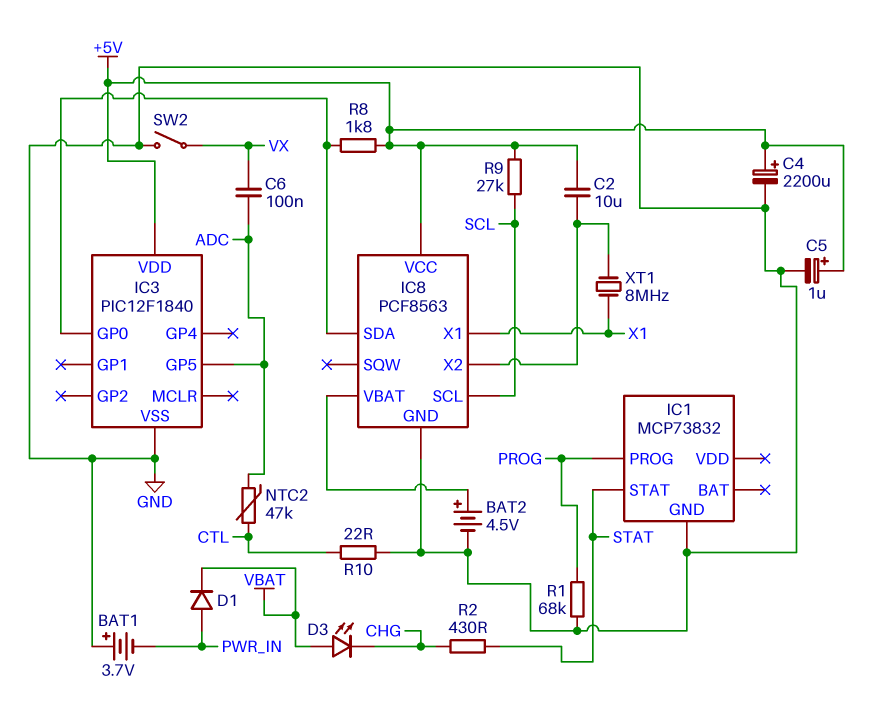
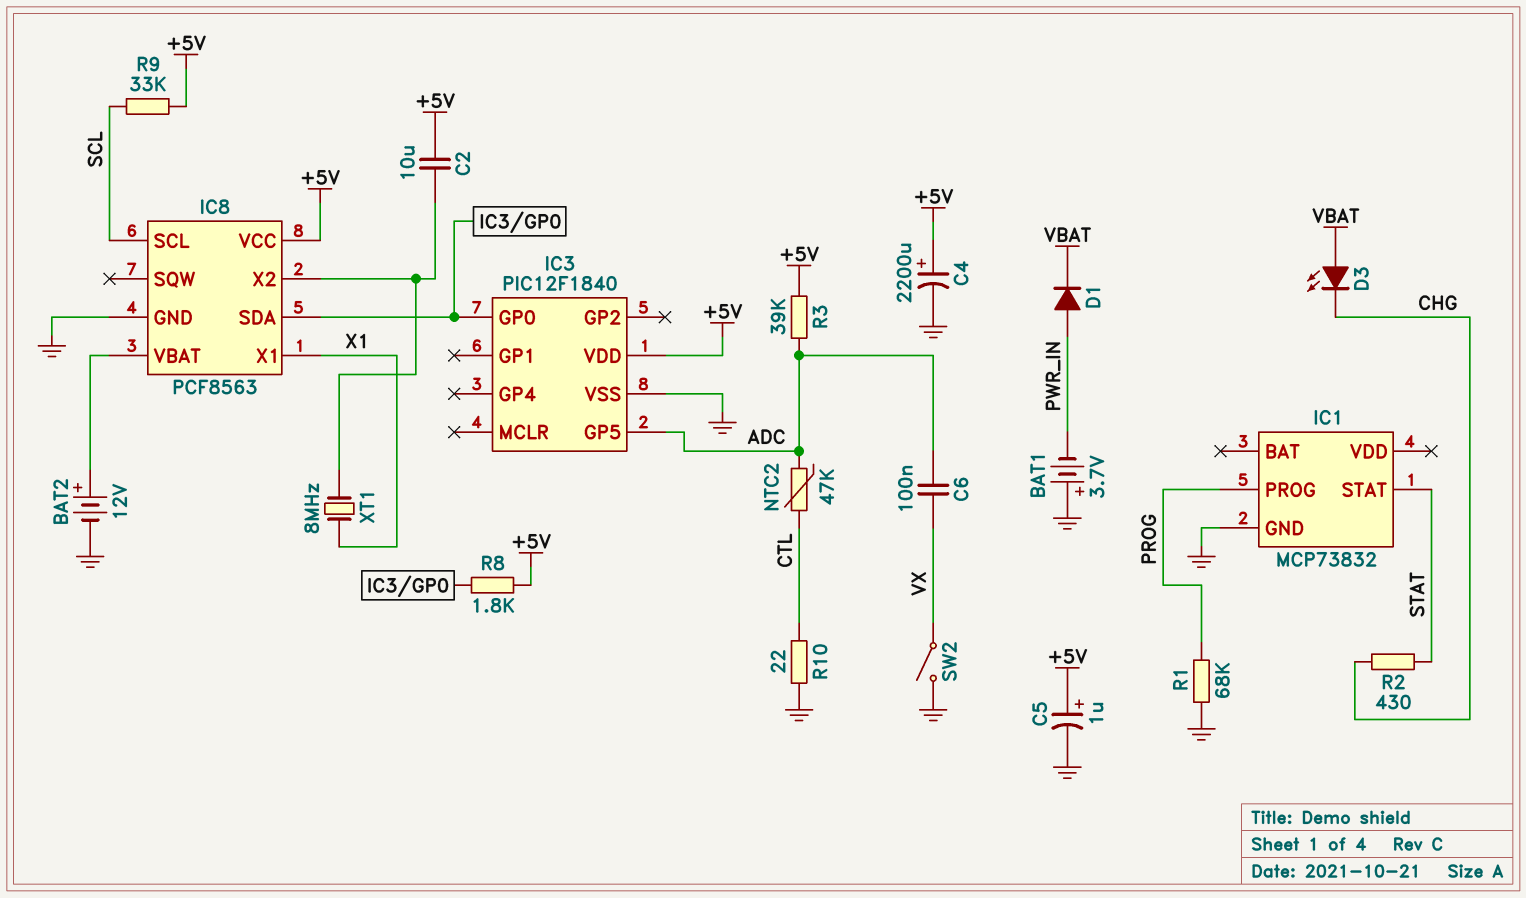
BAT2: 4.5V (plus IC8/VBAT, minus GND) -> 12V (plus IC8/VBAT, minus GND)
R3: none -> 39k (+5V, ADC)
R9: 27k (+5V, SCL) -> 33k (+5V, SCL)

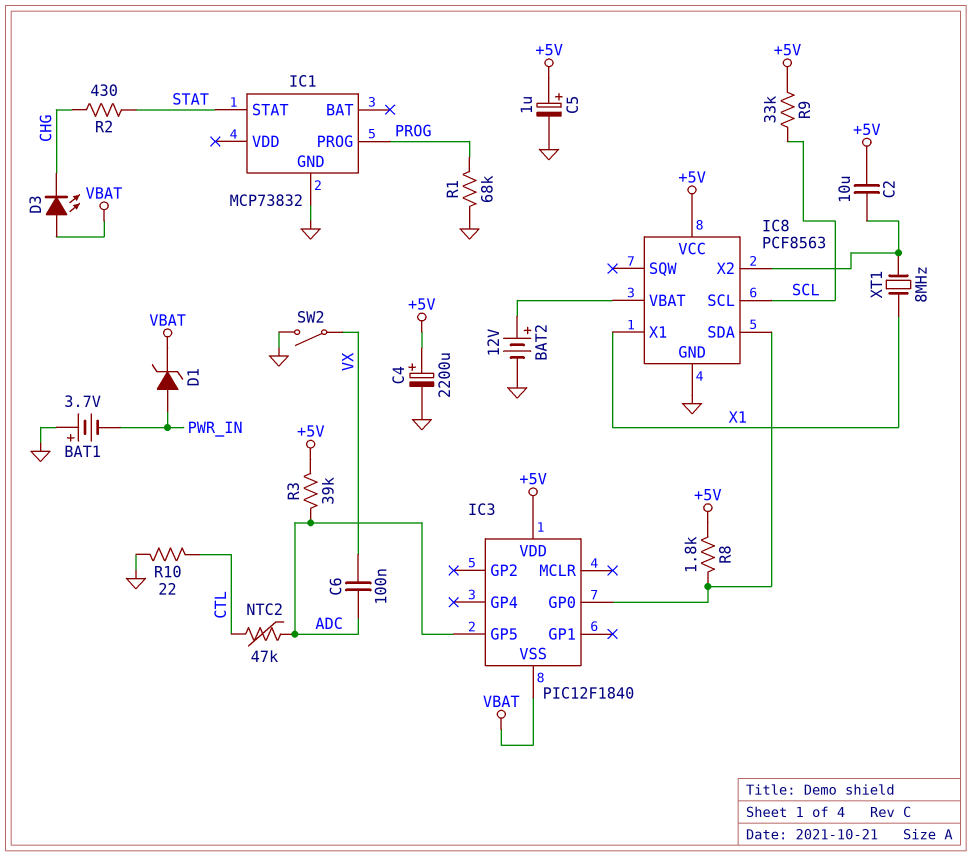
D1: diode (A PWR_IN, K VBAT) -> zener (A PWR_IN, K VBAT)
IC3 pin VSS: GND -> VBAT

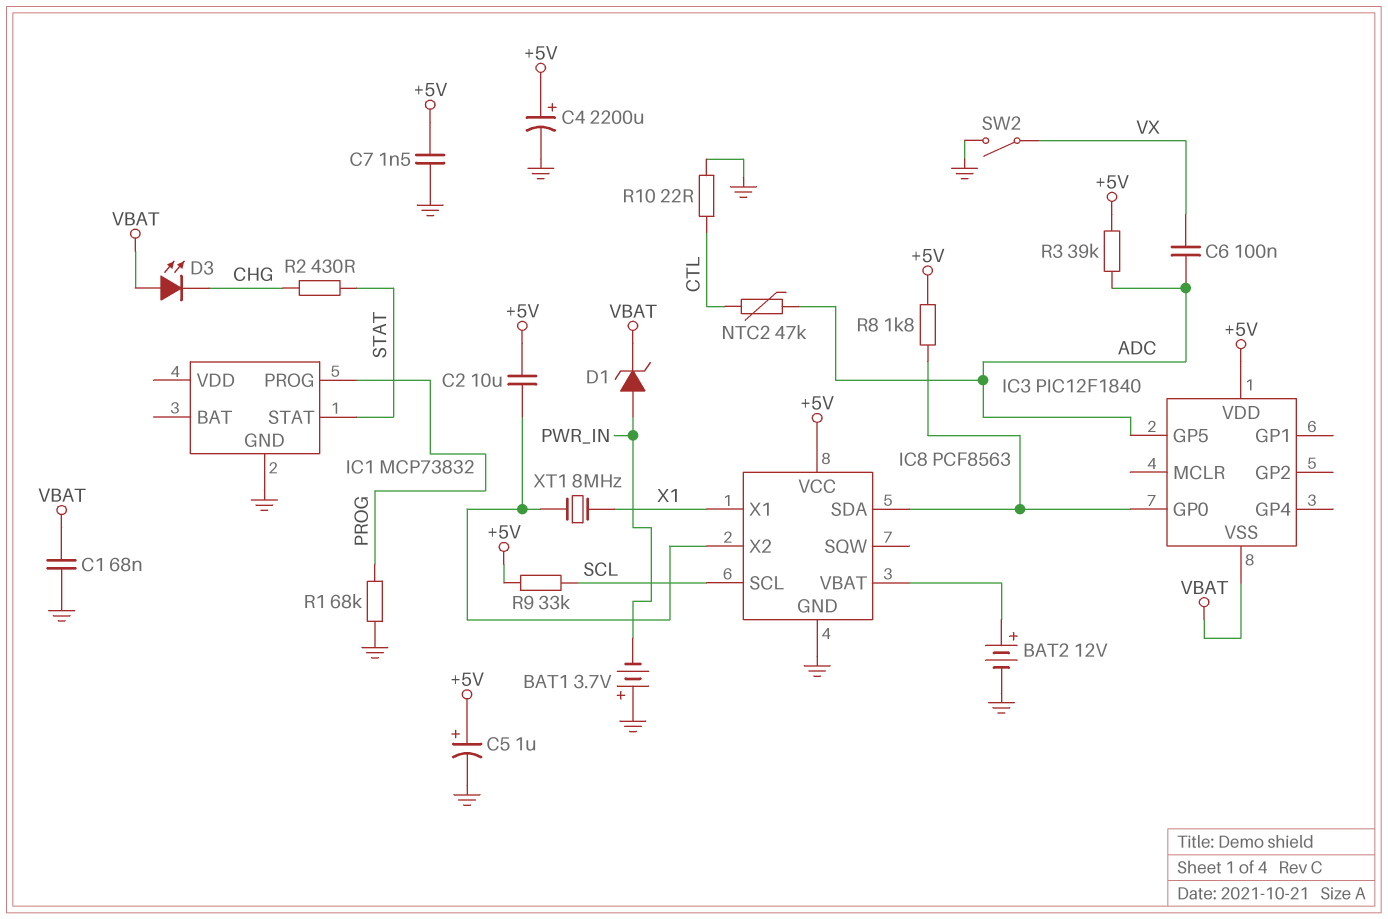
C1: none -> 68nF (GND, VBAT)
C7: none -> 1.5nF (+5V, GND)

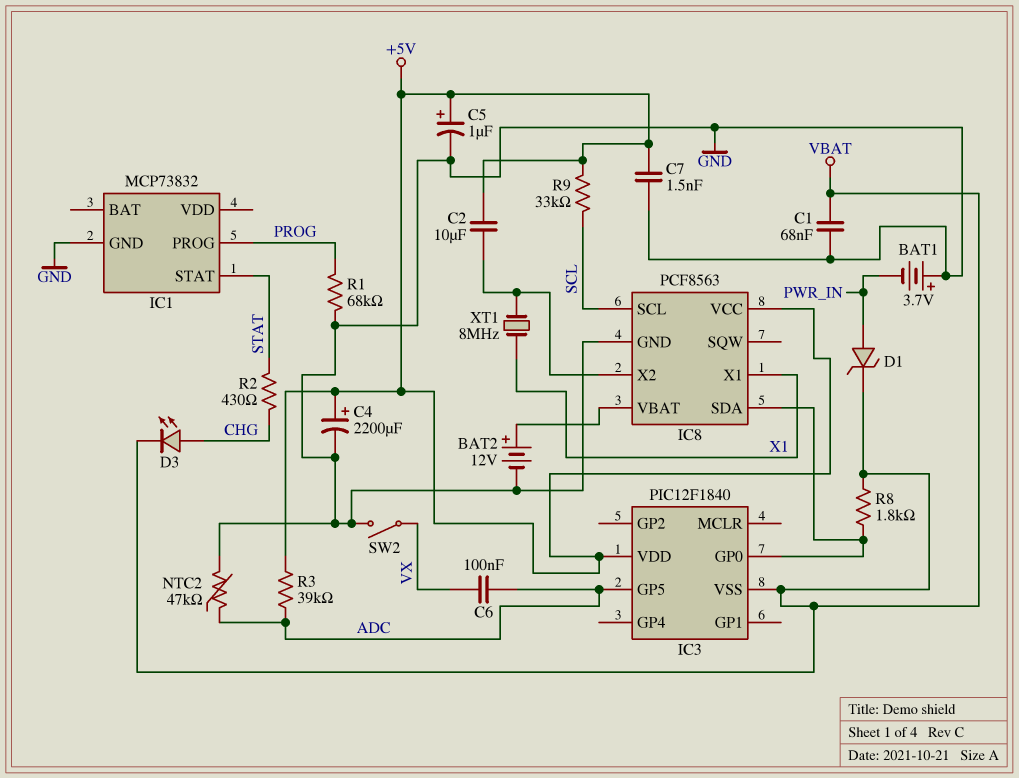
D3: LED (A VBAT, K CHG) -> LED (A CHG, K VBAT)
NTC2: 47k (ADC, CTL) -> 47k (ADC, GND)
R8: 1.8k (+5V, IC3/GP0) -> 1.8k (IC3/GP0, VBAT)
R10: 22 (CTL, GND) -> none

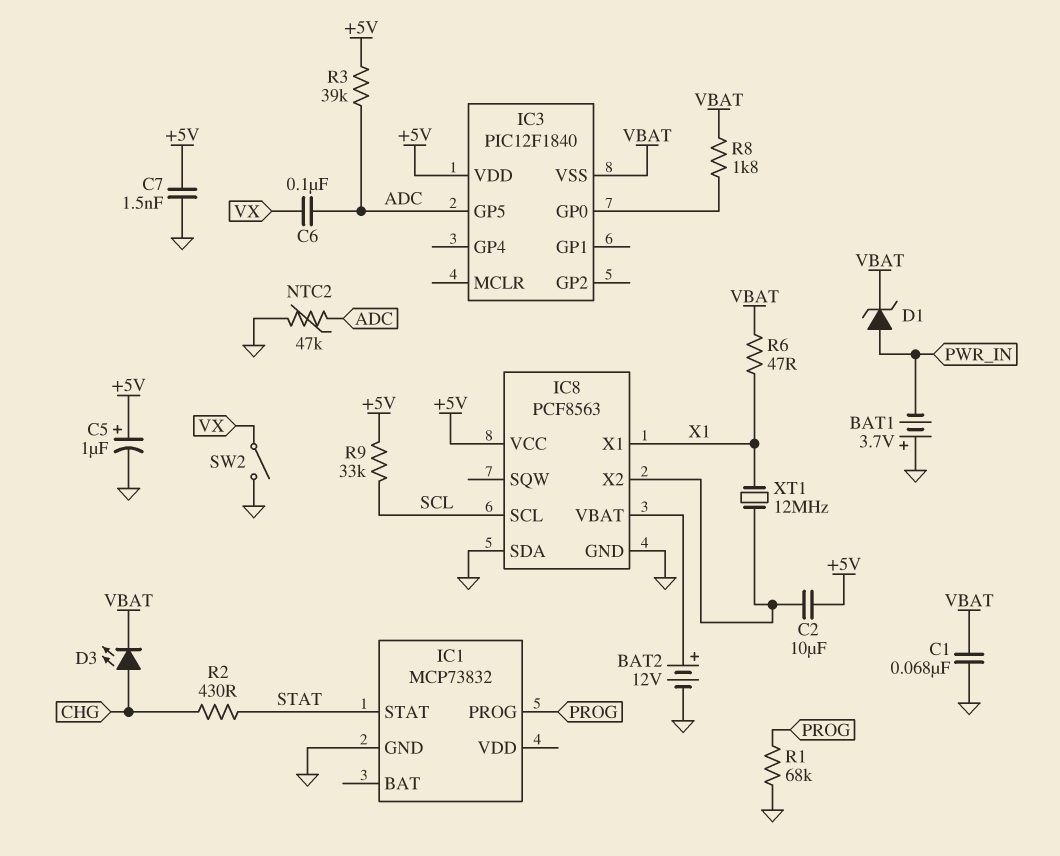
C4: 2200uF (plus +5V, minus GND) -> none
IC8 pin SDA: IC3/GP0 -> GND
R6: none -> 47 (VBAT, X1)
XT1: 8MHz (IC8/X2, X1) -> 12MHz (IC8/X2, X1)

